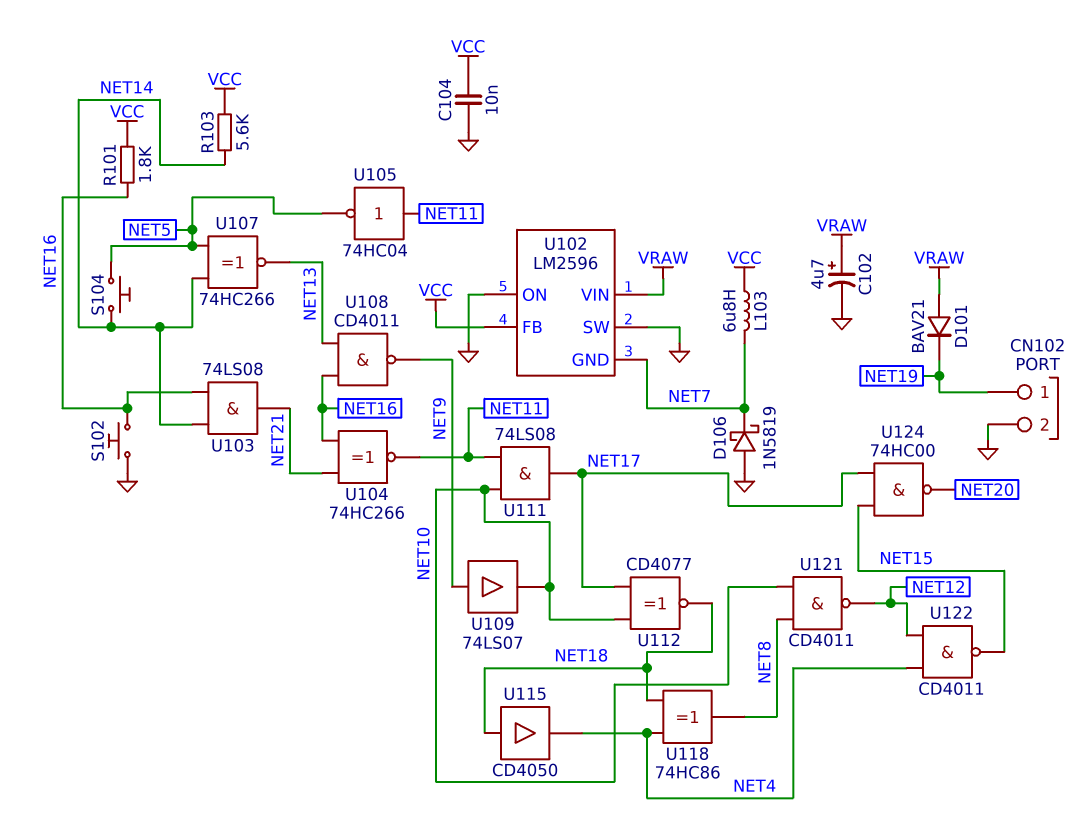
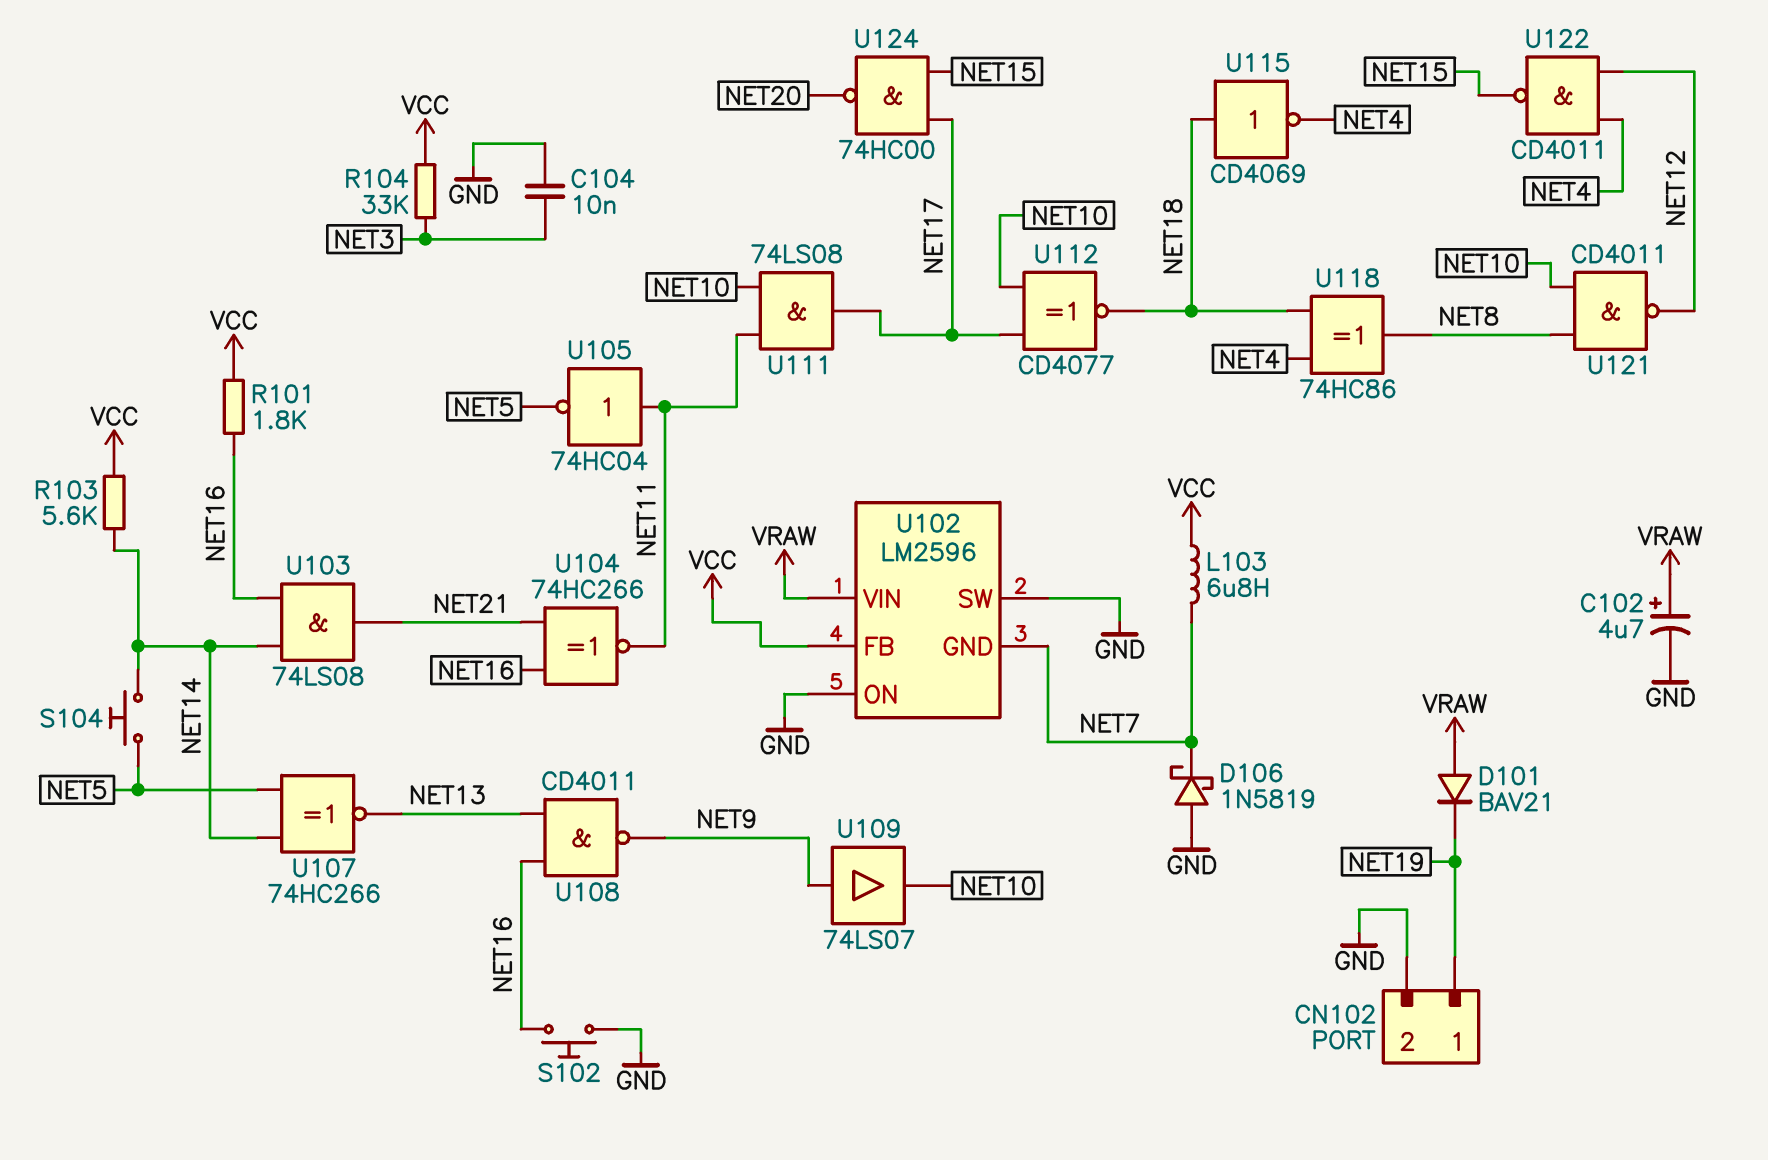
C104: 10nF (GND, VCC) -> 10nF (GND, NET3)
R104: none -> 33k (NET3, VCC)
U115: buffer CD4050 (in NET18, out NET4) -> NOT CD4069 (in NET18, out NET4)

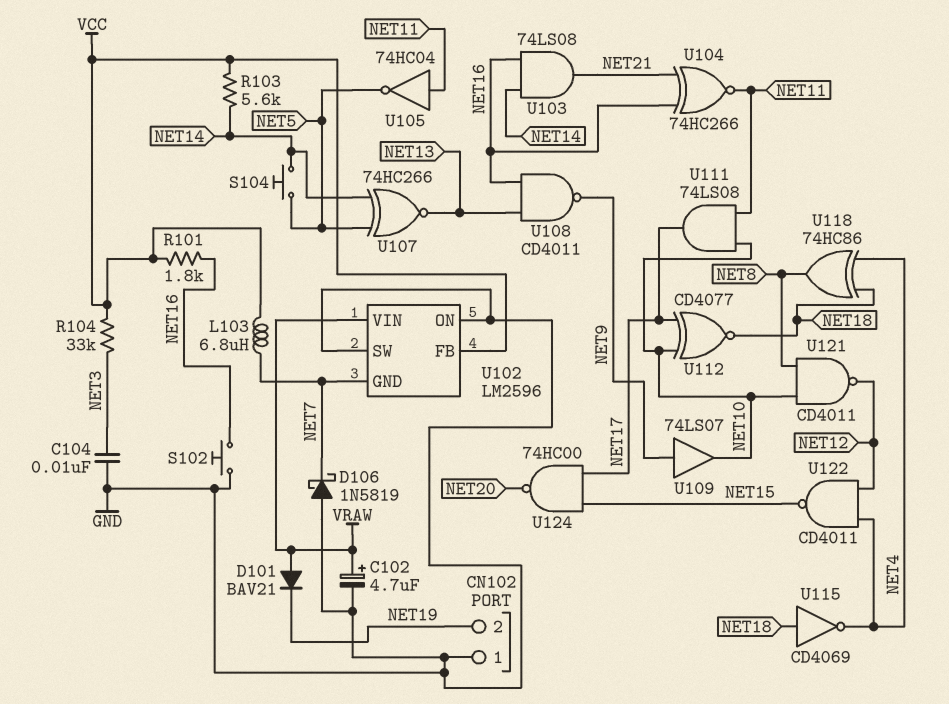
CN102 pin 1: NET19 -> GND
CN102 pin 2: GND -> NET19

